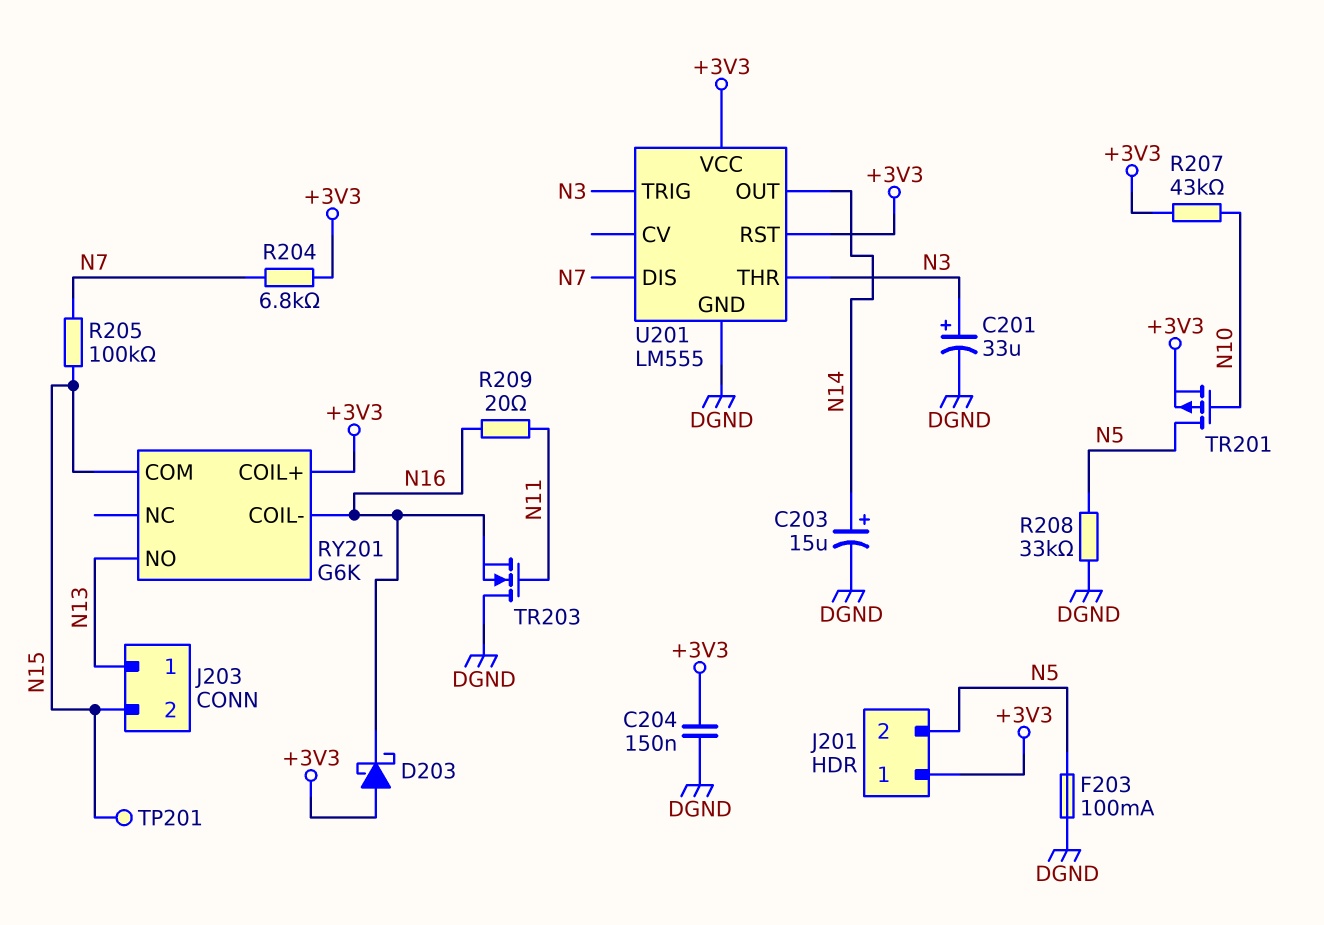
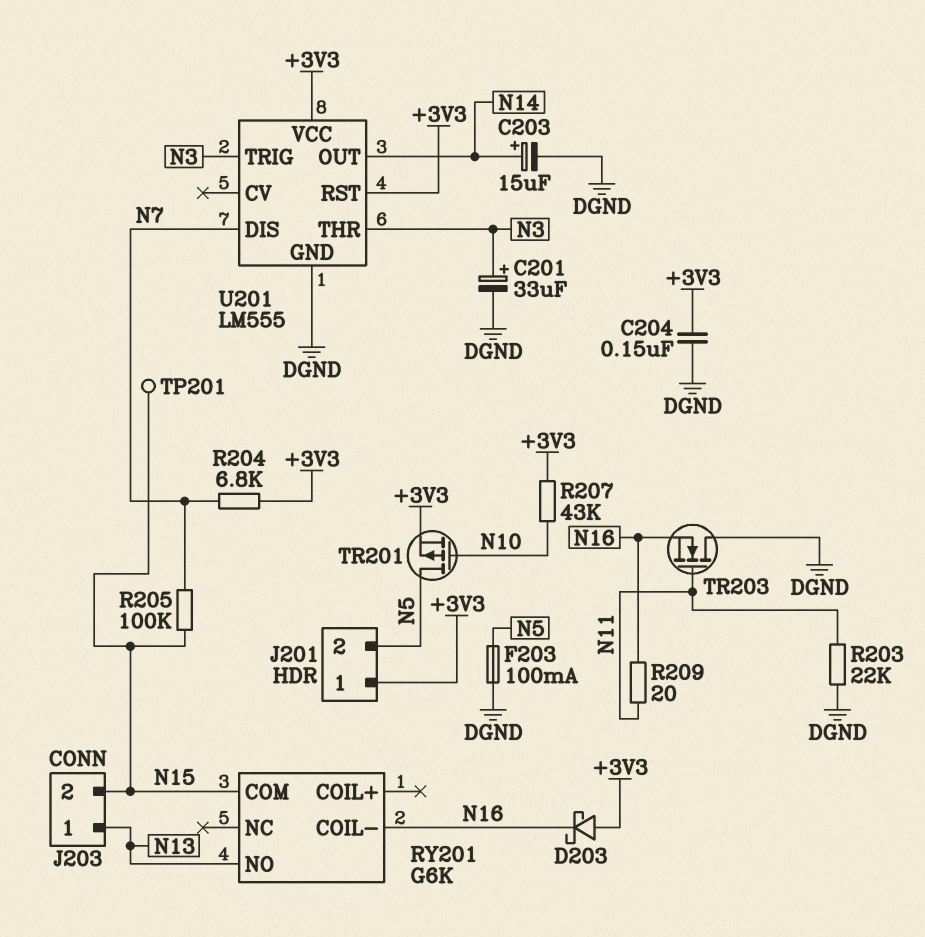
R203: none -> 22k (DGND, N11)
R208: 33k (DGND, N5) -> none
RY201 pin COIL+: +3V3 -> none

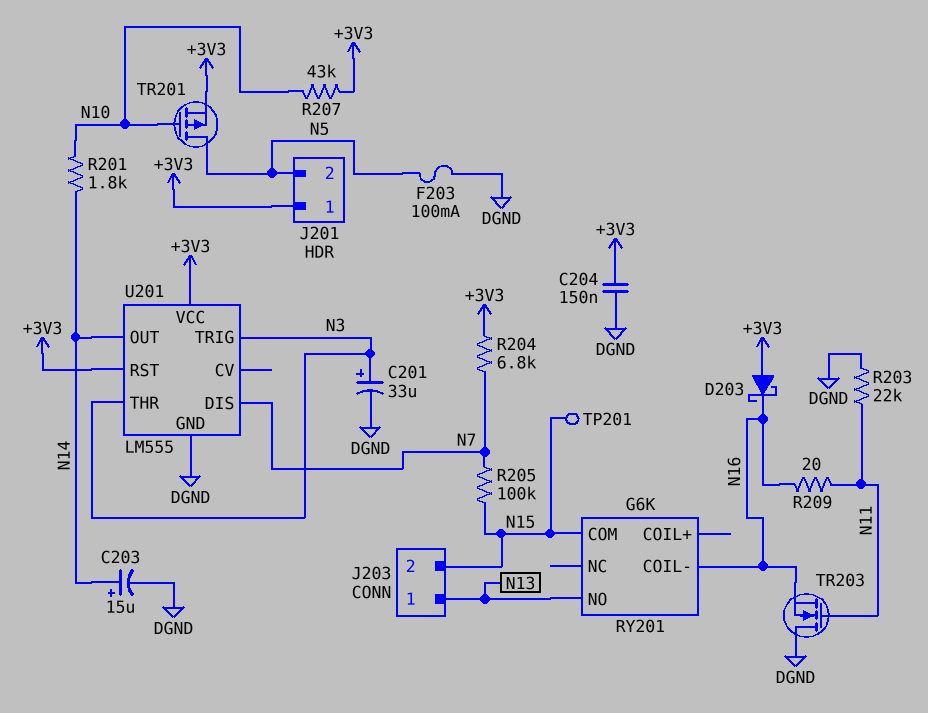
R201: none -> 1.8k (N10, N14)

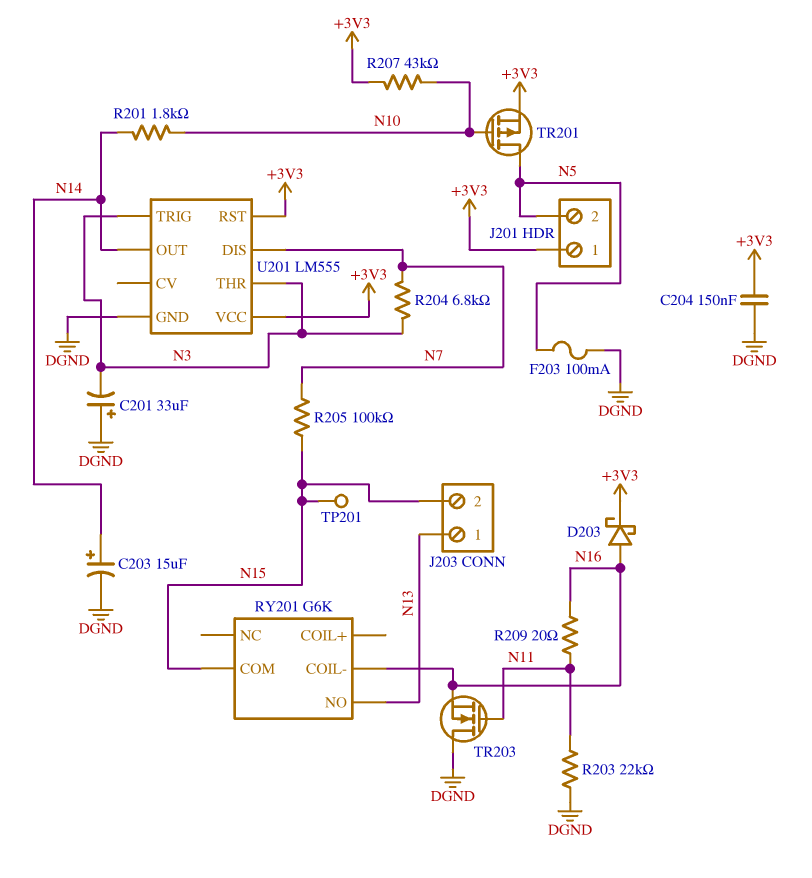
C201: 33uF (plus N3, minus DGND) -> 33uF (plus DGND, minus N3)
D203: schottky (A +3V3, K N16) -> schottky (A N16, K +3V3)
R204: 6.8k (+3V3, N7) -> 6.8k (N3, N7)

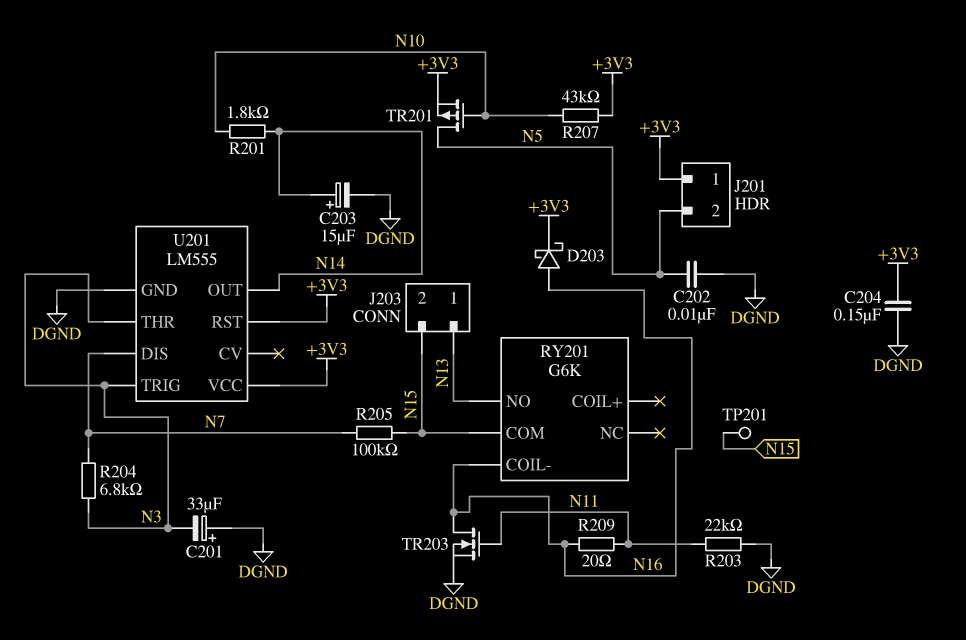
C202: none -> 10nF (DGND, N5)
F203: 100mA (DGND, N5) -> none
TR203: NMOS (G N11, D DGND, S N16) -> NMOS (G N11, D N16, S DGND)

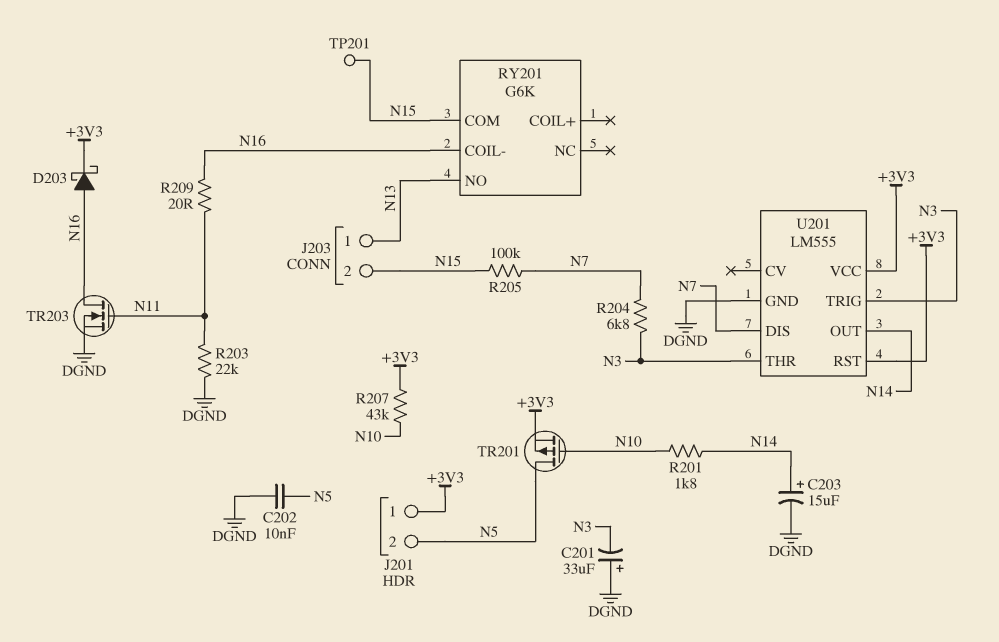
C204: 150nF (+3V3, DGND) -> none

